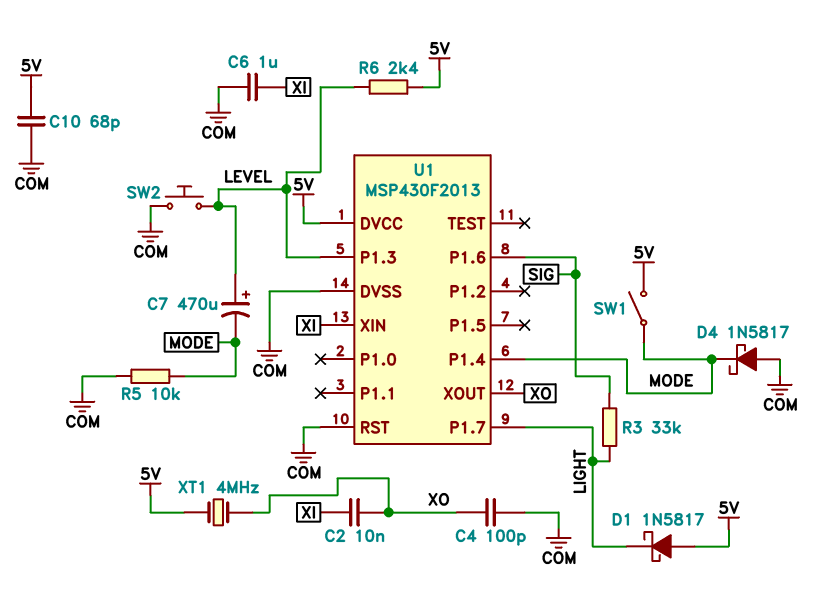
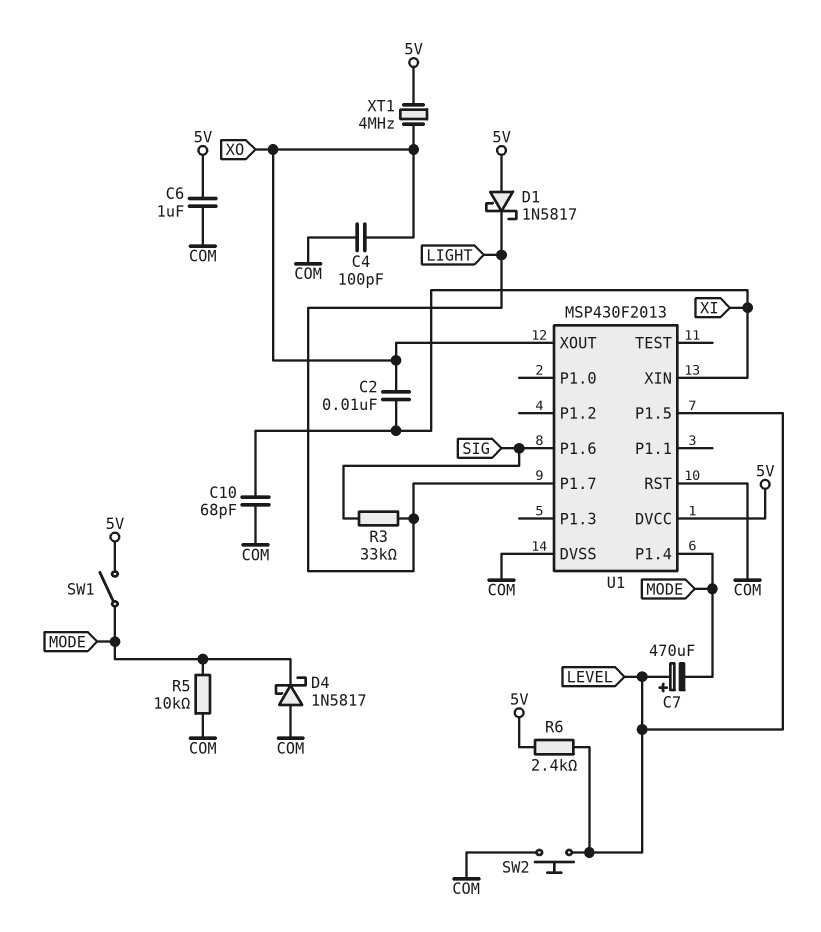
C6: 1uF (COM, XI) -> 1uF (5V, COM)
C10: 68pF (5V, COM) -> 68pF (COM, XI)
U1 pin P1.3: LEVEL -> none
U1 pin P1.5: none -> LEVEL

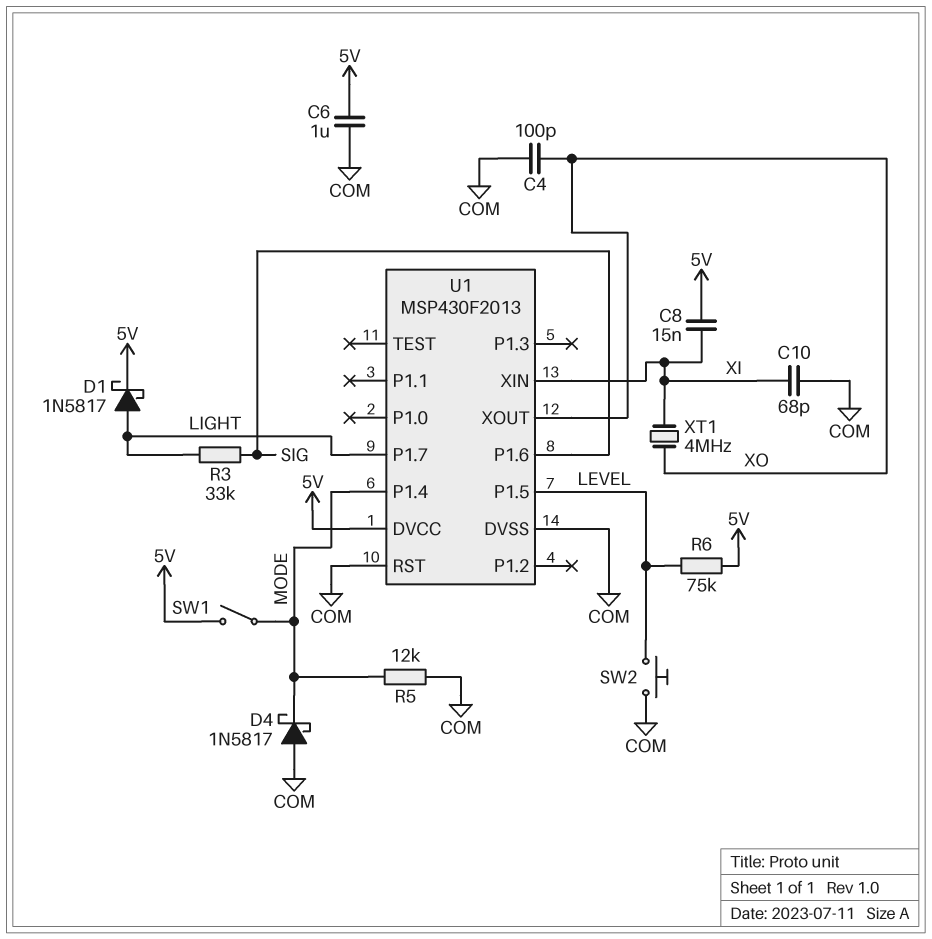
C2: 10nF (XI, XO) -> none
C7: 470uF (plus LEVEL, minus MODE) -> none
C8: none -> 15nF (5V, XI)
D1: schottky 1N5817 (A 5V, K LIGHT) -> schottky 1N5817 (A LIGHT, K 5V)
R5: 10k (COM, MODE) -> 12k (COM, MODE)
R6: 2.4k (5V, LEVEL) -> 75k (5V, LEVEL)
XT1: 4MHz (5V, XO) -> 4MHz (XI, XO)

